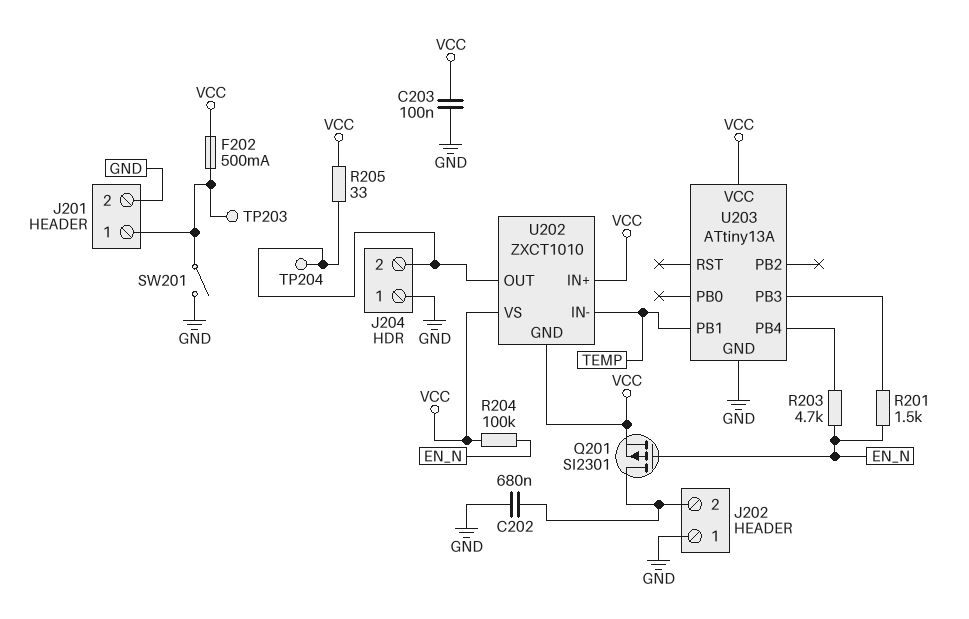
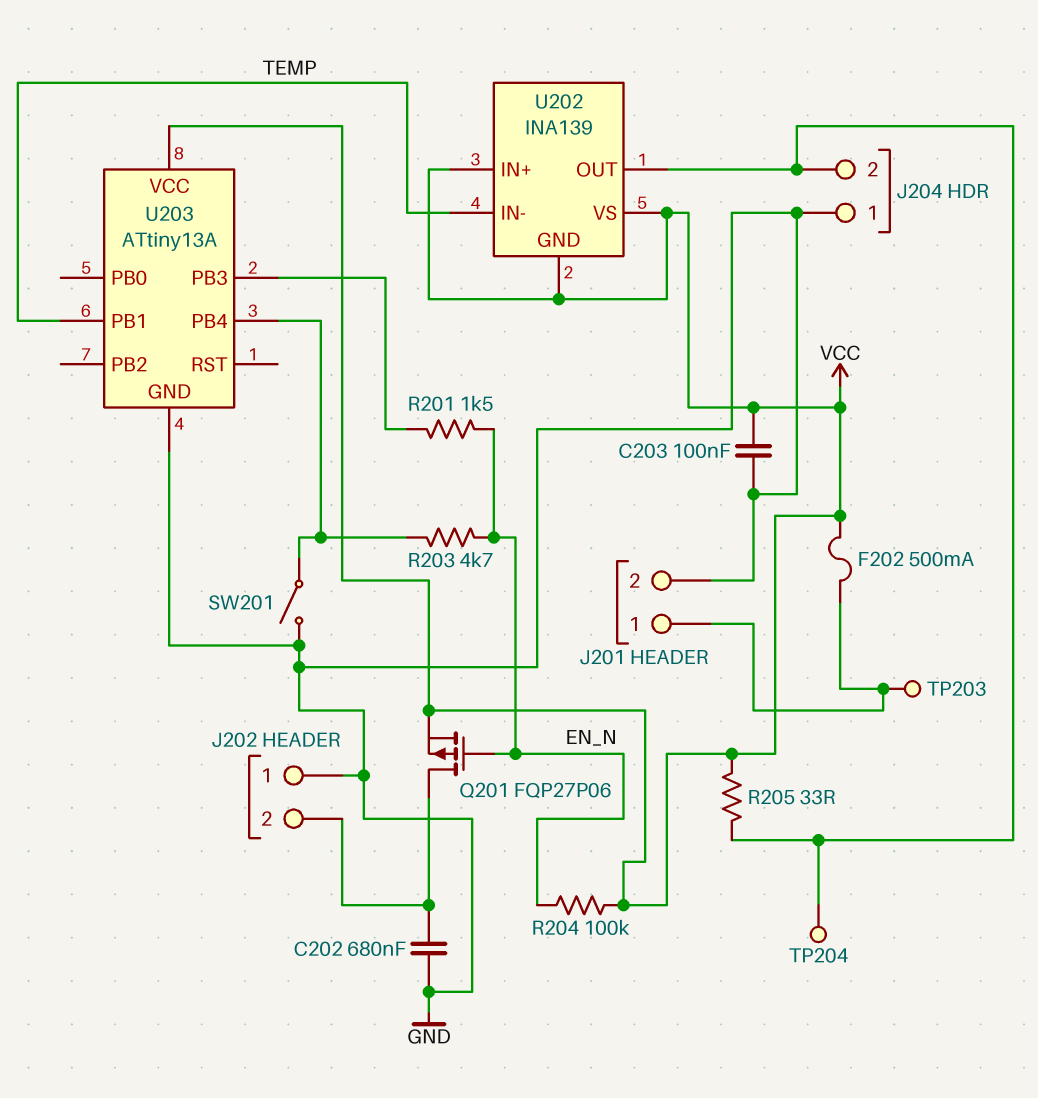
Q201: PMOS SI2301 (G EN_N, D J202/2, S VCC) -> PMOS FQP27P06 (G EN_N, D J202/2, S VCC)
SW201: switch (GND, J201/1) -> switch (GND, U203/PB4)
U202: ZXCT1010 -> INA139

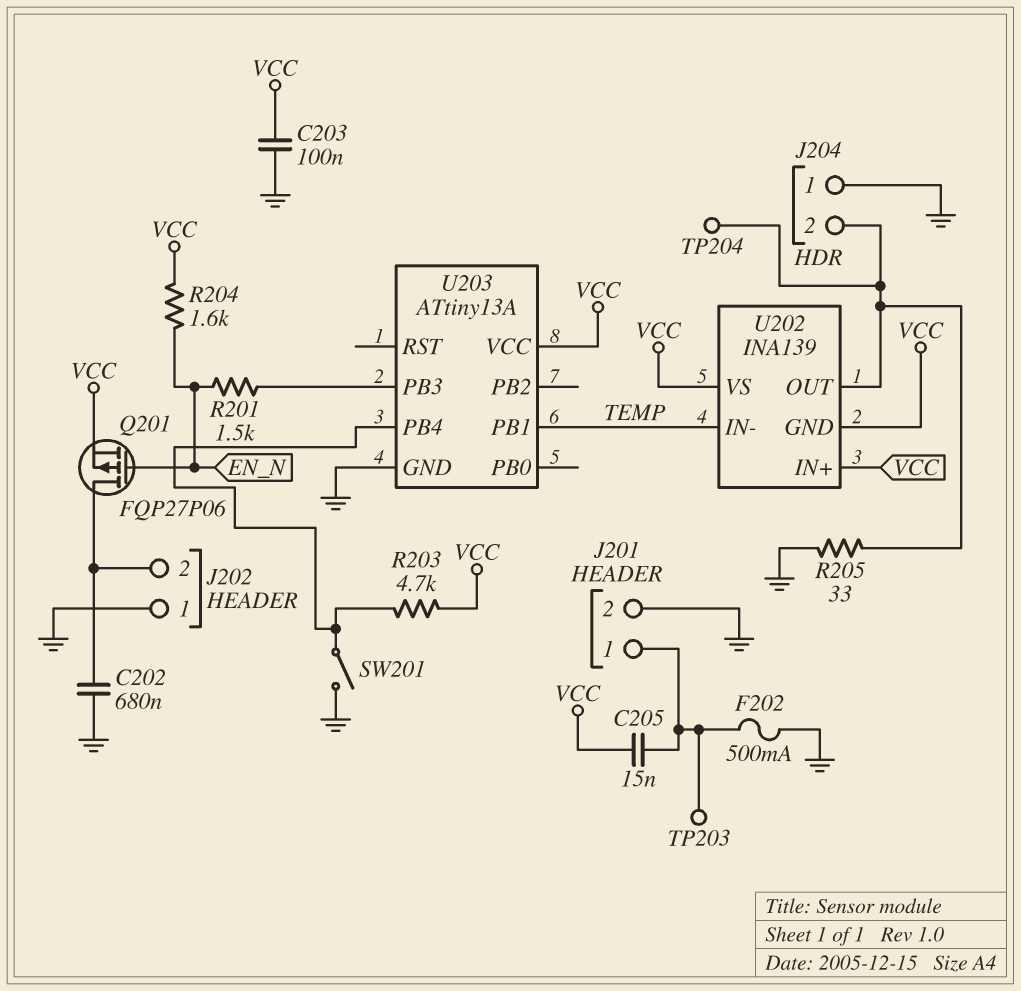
C205: none -> 15nF (J201/1, VCC)
F202: 500mA (J201/1, VCC) -> 500mA (GND, J201/1)
R203: 4.7k (EN_N, U203/PB4) -> 4.7k (U203/PB4, VCC)
R204: 100k (EN_N, VCC) -> 1.6k (EN_N, VCC)
R205: 33 (J204/2, VCC) -> 33 (GND, J204/2)

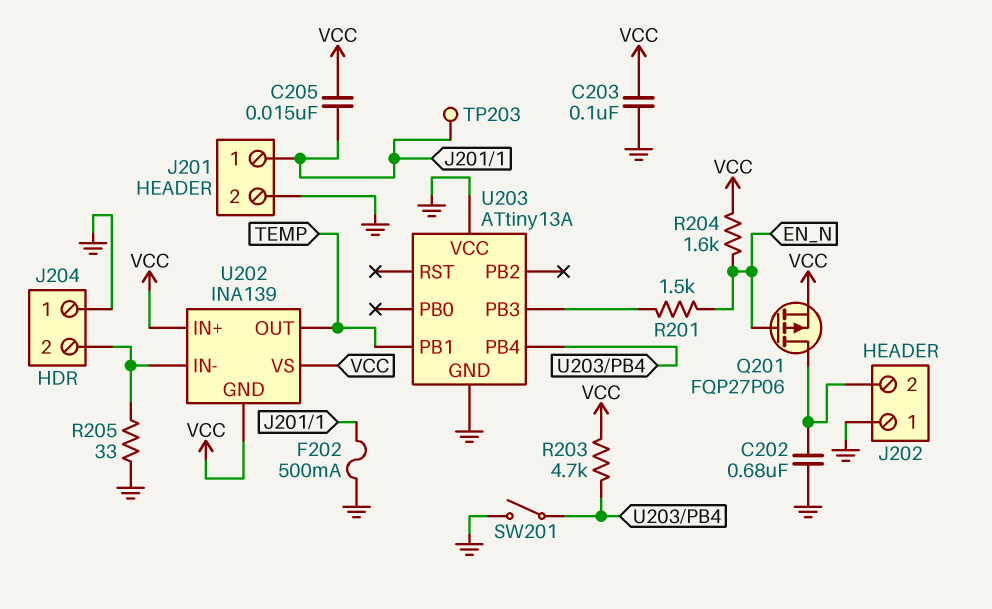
TP204: test point (J204/2) -> none
U202 pin IN-: TEMP -> J204/2
U202 pin OUT: J204/2 -> TEMP
U203 pin VCC: VCC -> GND

